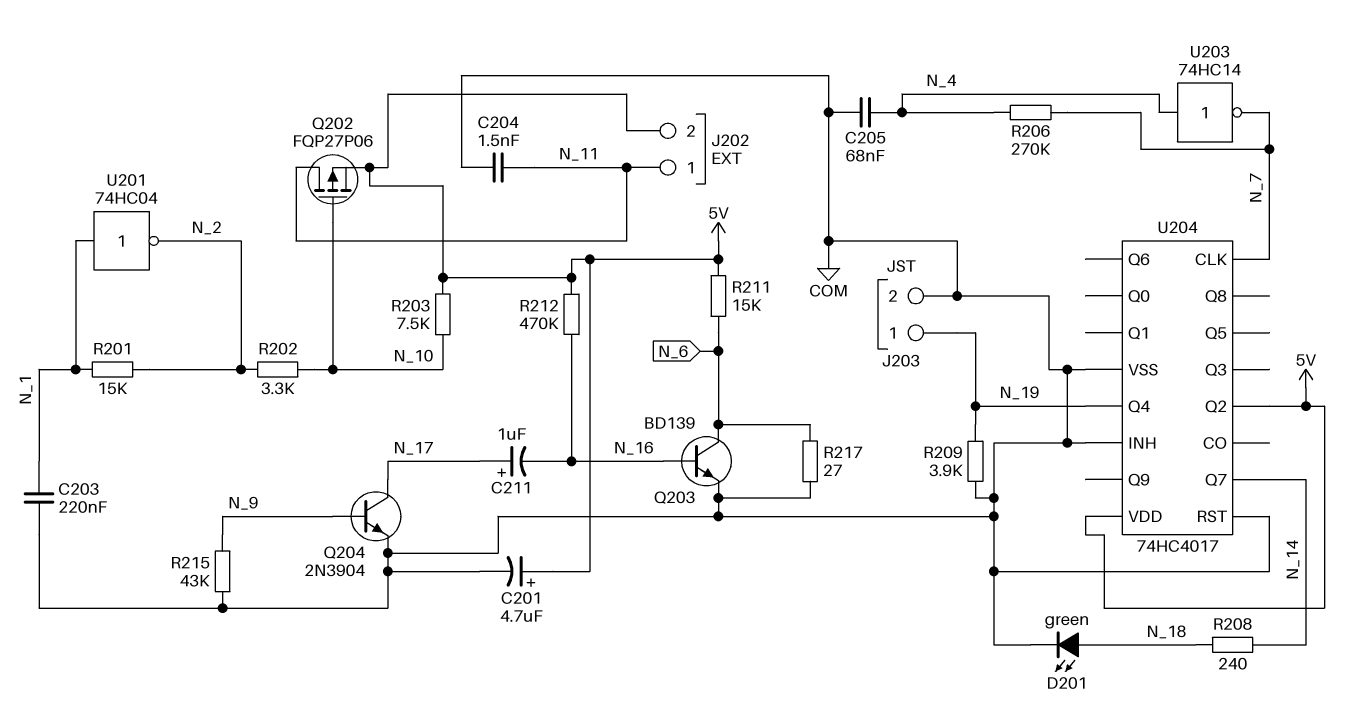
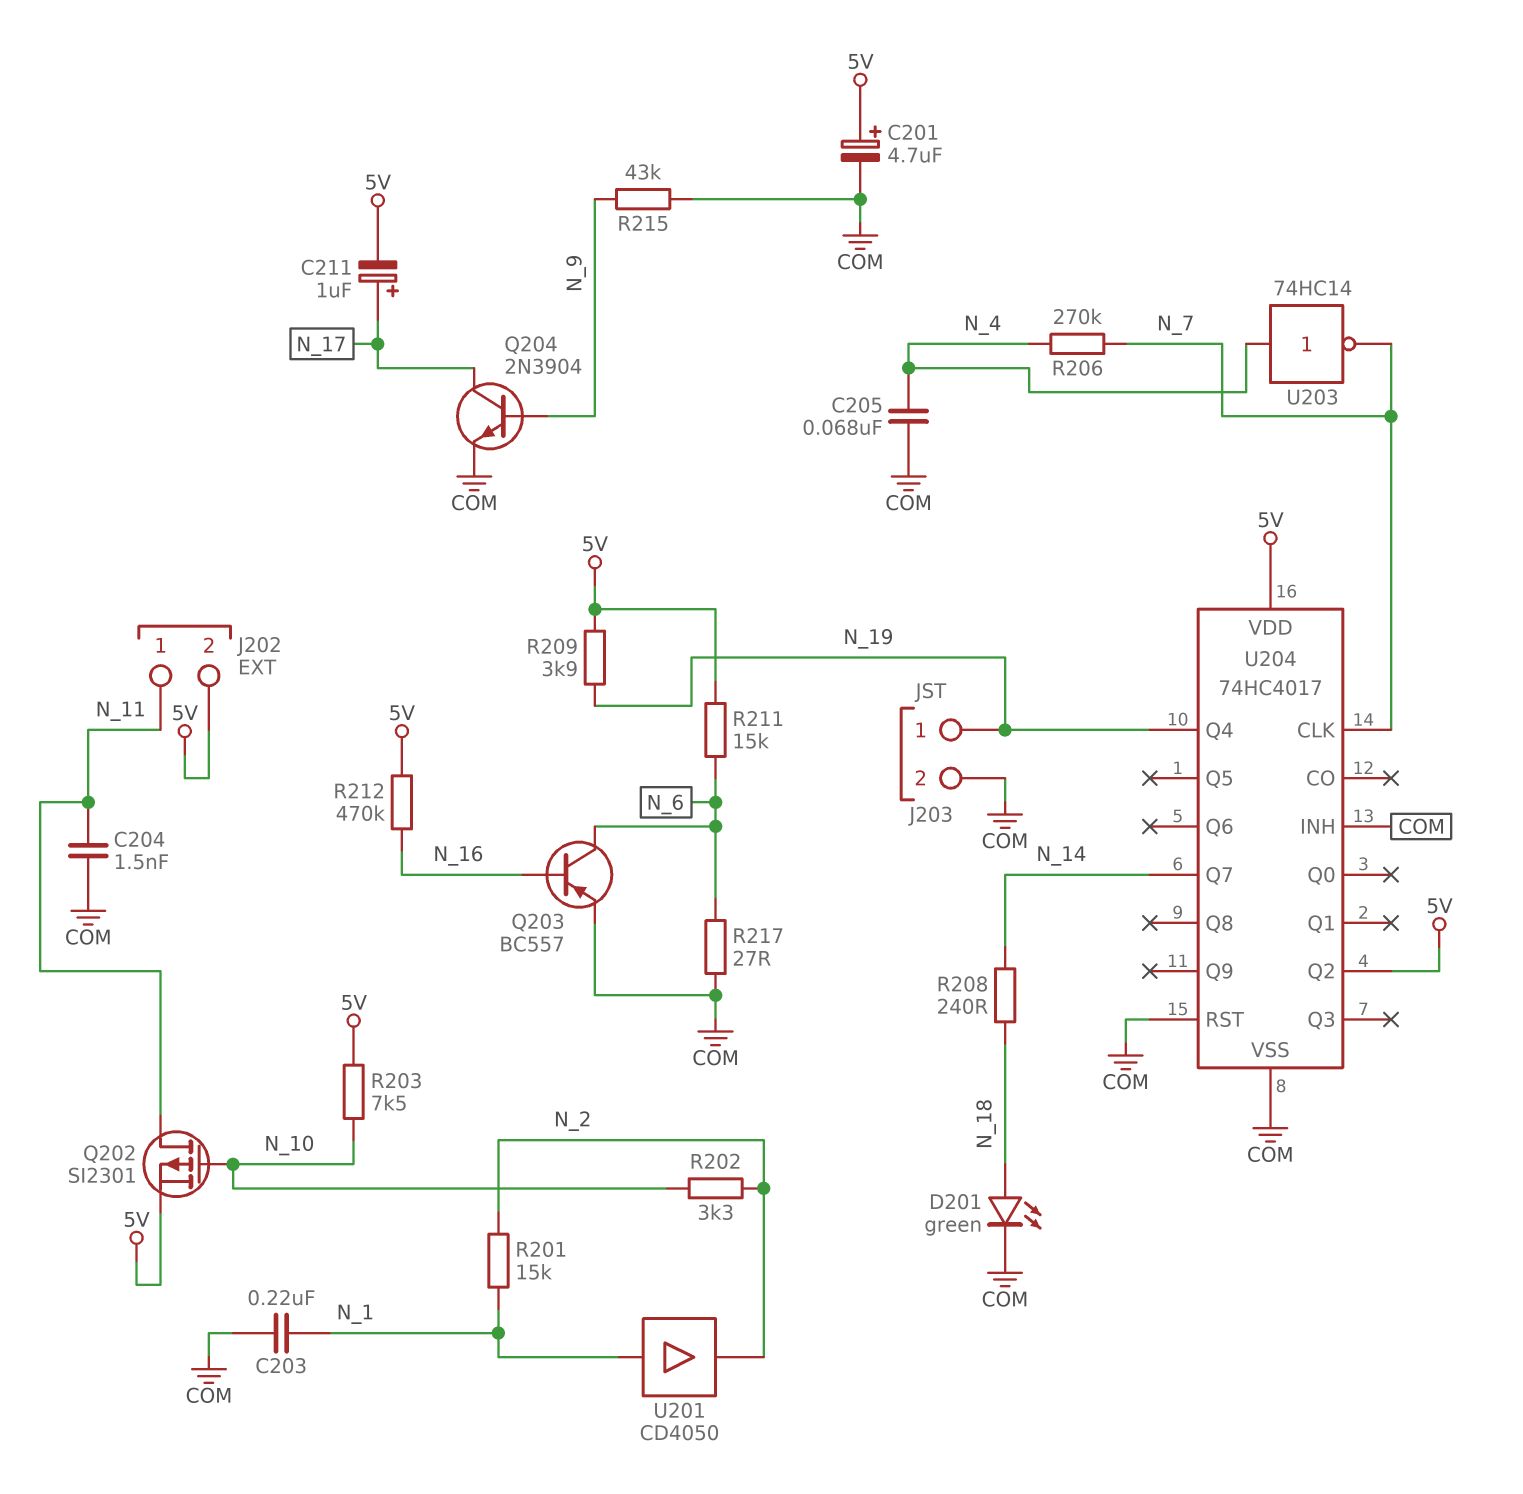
C211: 1uF (plus N_17, minus N_16) -> 1uF (plus N_17, minus 5V)
Q202: PMOS FQP27P06 (G N_10, D N_11, S 5V) -> PMOS SI2301 (G N_10, D N_11, S 5V)
Q203: NPN BD139 (B N_16, C N_6, E COM) -> PNP BC557 (B N_16, C N_6, E COM)
R209: 3.9k (COM, N_19) -> 3.9k (5V, N_19)
U201: NOT 74HC04 (in N_1, out N_2) -> buffer CD4050 (in N_1, out N_2)

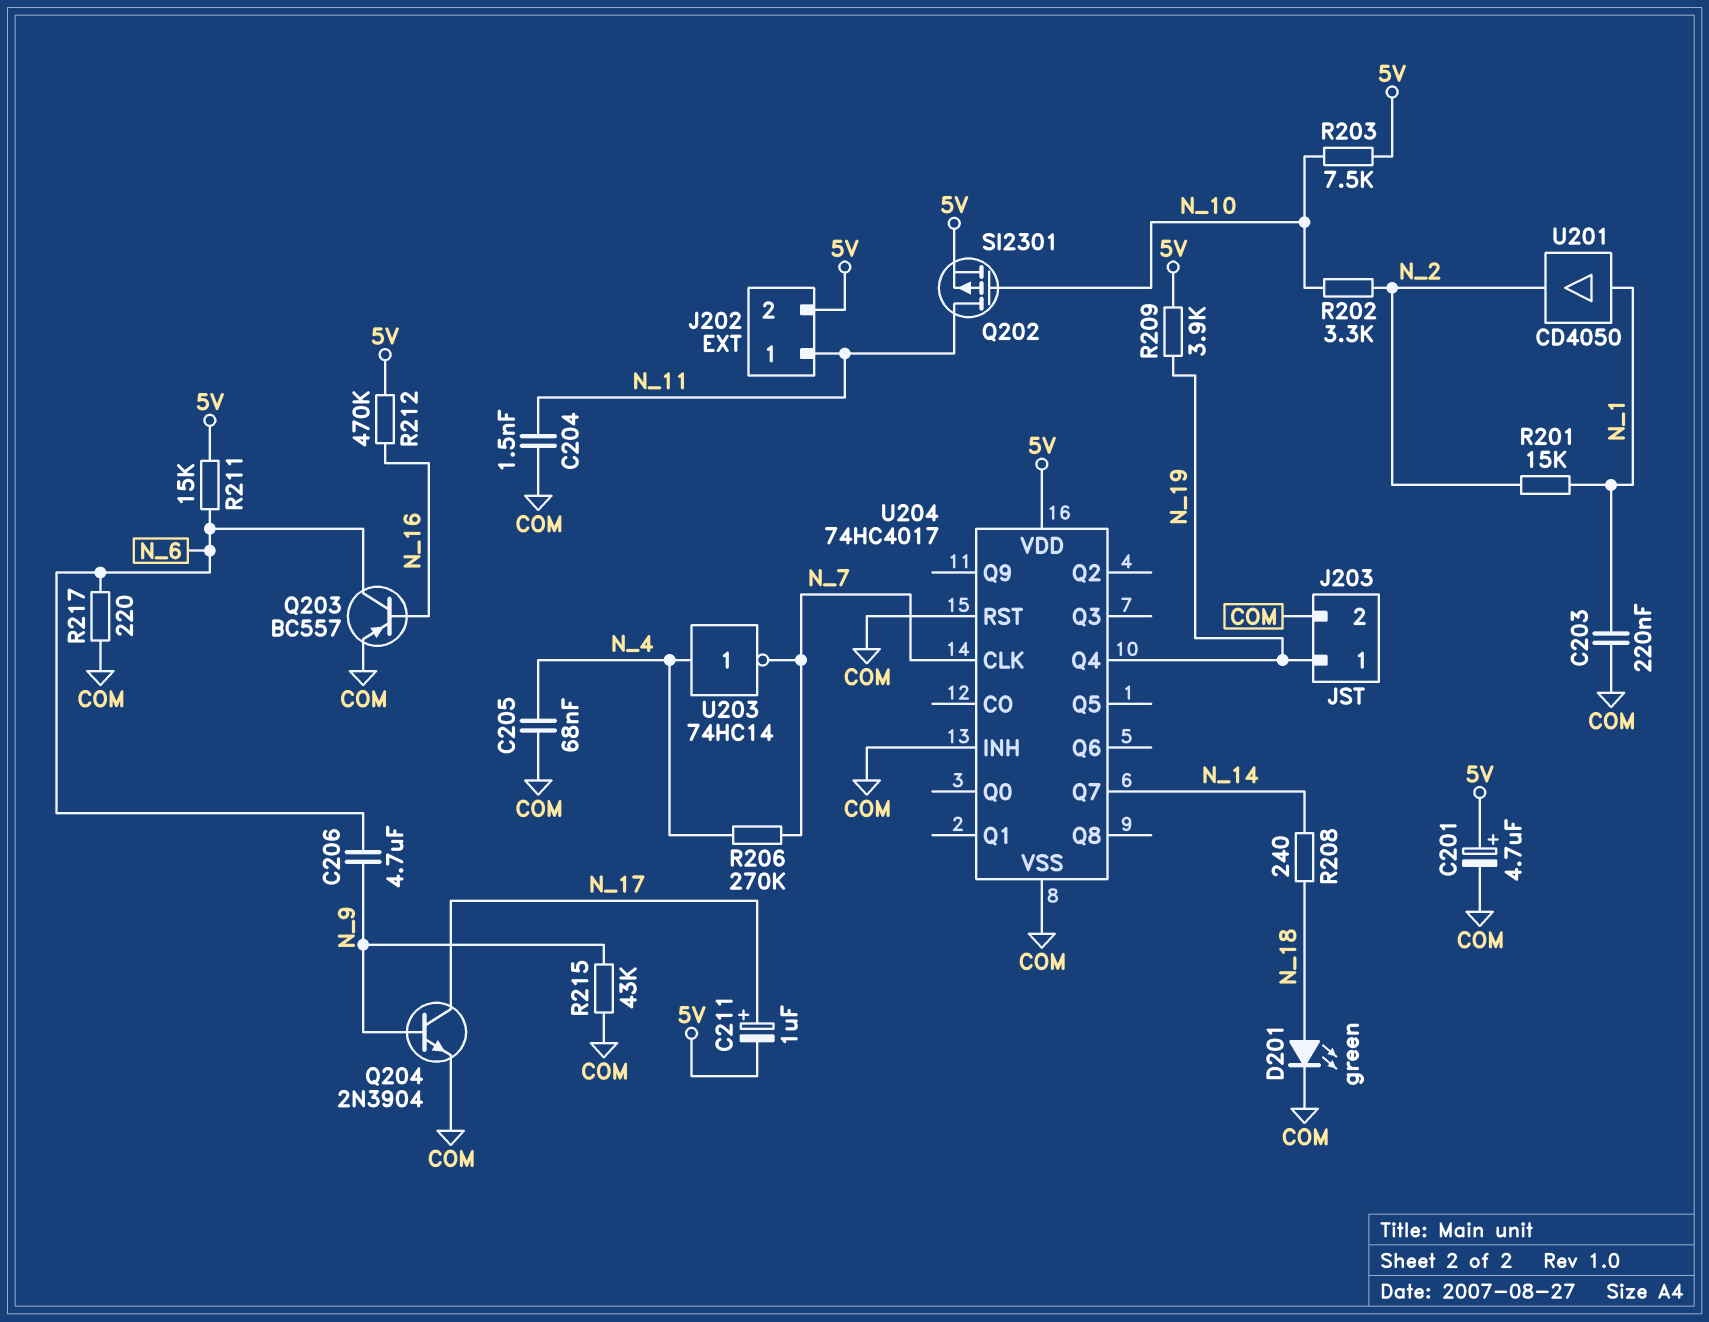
C206: none -> 4.7uF (N_6, N_9)
R217: 27 (COM, N_6) -> 220 (COM, N_6)
U204 pin Q2: 5V -> none

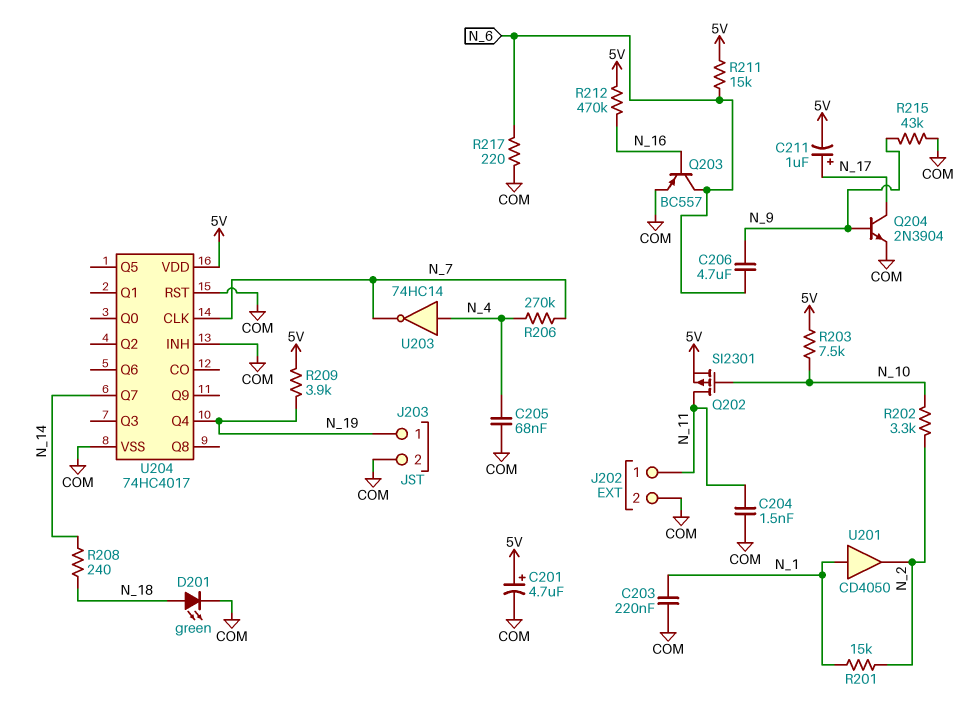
J202 pin 2: 5V -> COM

